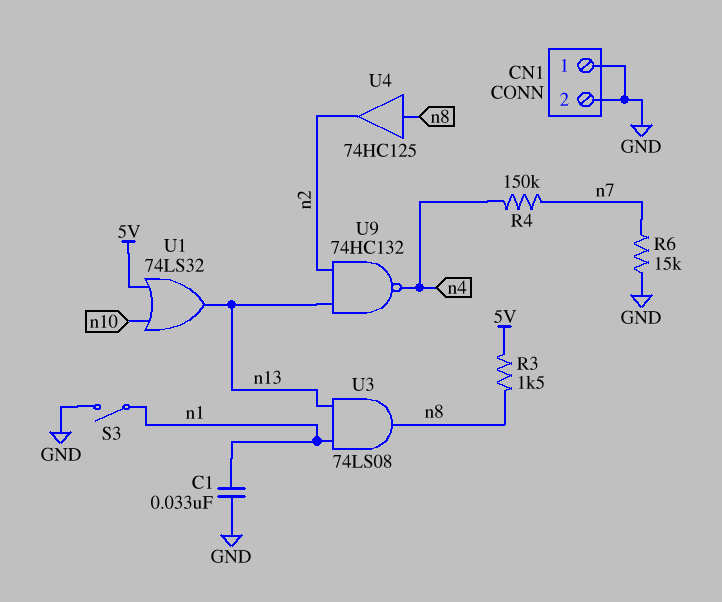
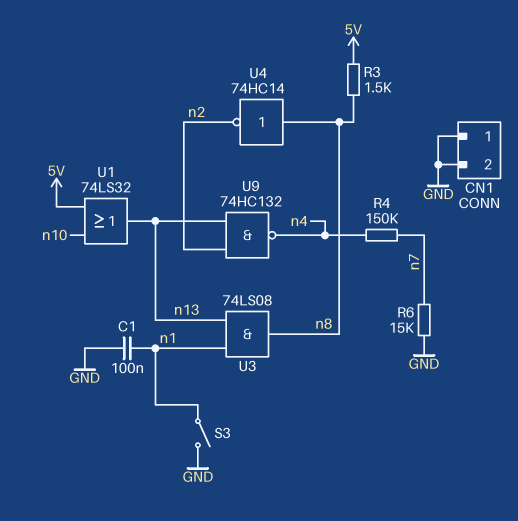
C1: 33nF (GND, n1) -> 100nF (GND, n1)
U4: buffer 74HC125 (in n8, out n2) -> NOT 74HC14 (in n8, out n2)

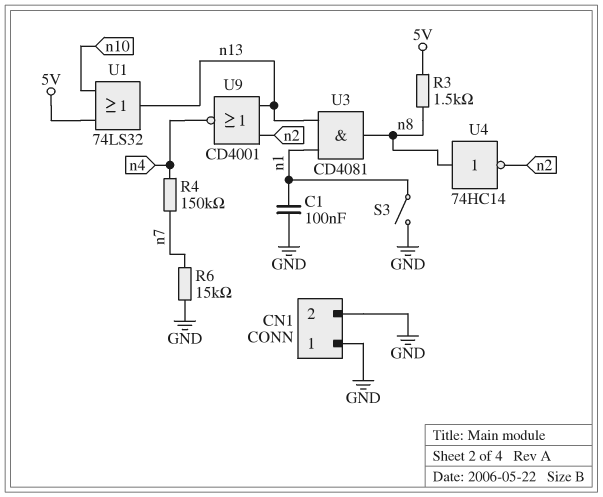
U3: AND 74LS08 (in n1, in n13, out n8) -> AND CD4081 (in n1, in n13, out n8)
U9: NAND 74HC132 (in n2, in n13, out n4) -> NOR CD4001 (in n2, in n13, out n4)

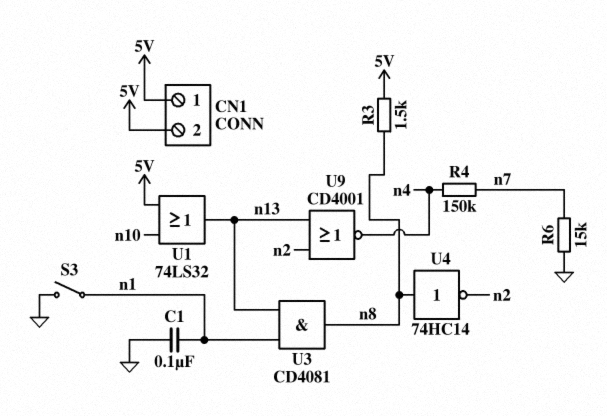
CN1 pin 1: GND -> 5V
CN1 pin 2: GND -> 5V

